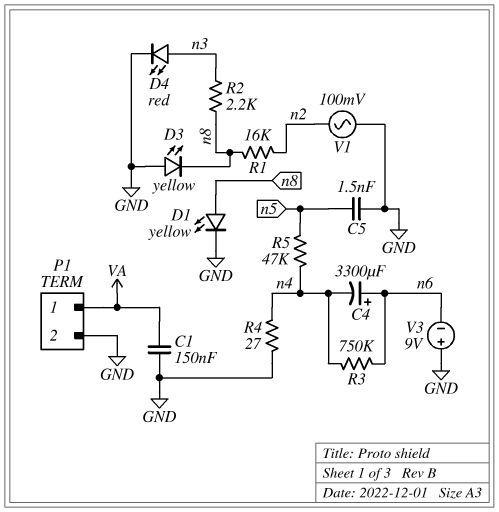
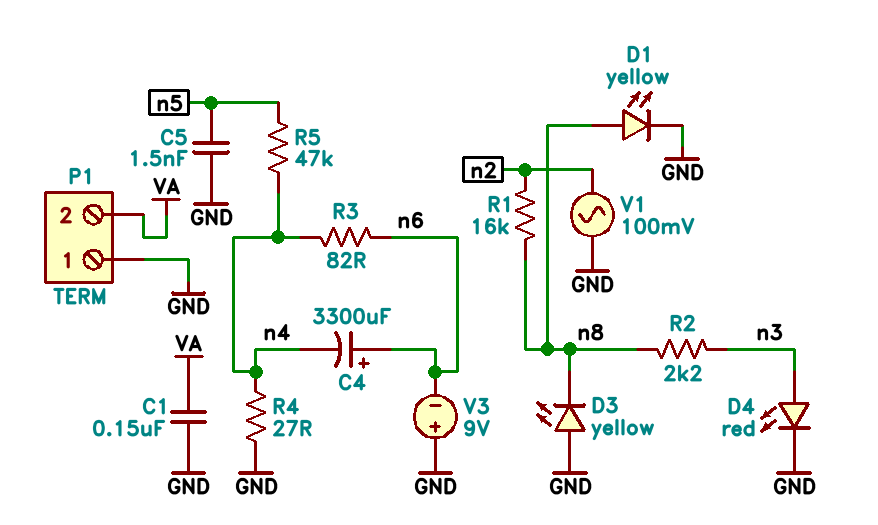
P1 pin 1: VA -> GND
P1 pin 2: GND -> VA
R3: 750k (n4, n6) -> 82 (n4, n6)

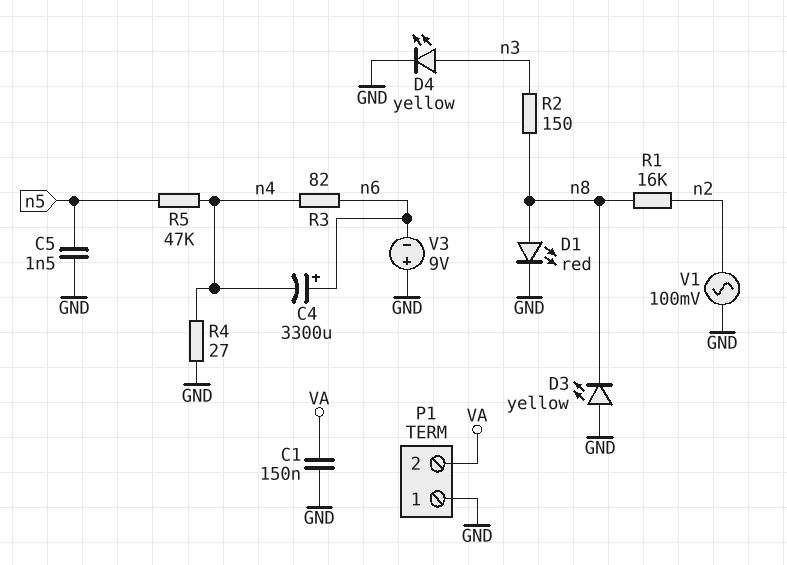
D1: LED yellow (A n8, K GND) -> LED red (A n8, K GND)
D4: LED red (A n3, K GND) -> LED yellow (A n3, K GND)
R2: 2.2k (n3, n8) -> 150 (n3, n8)

